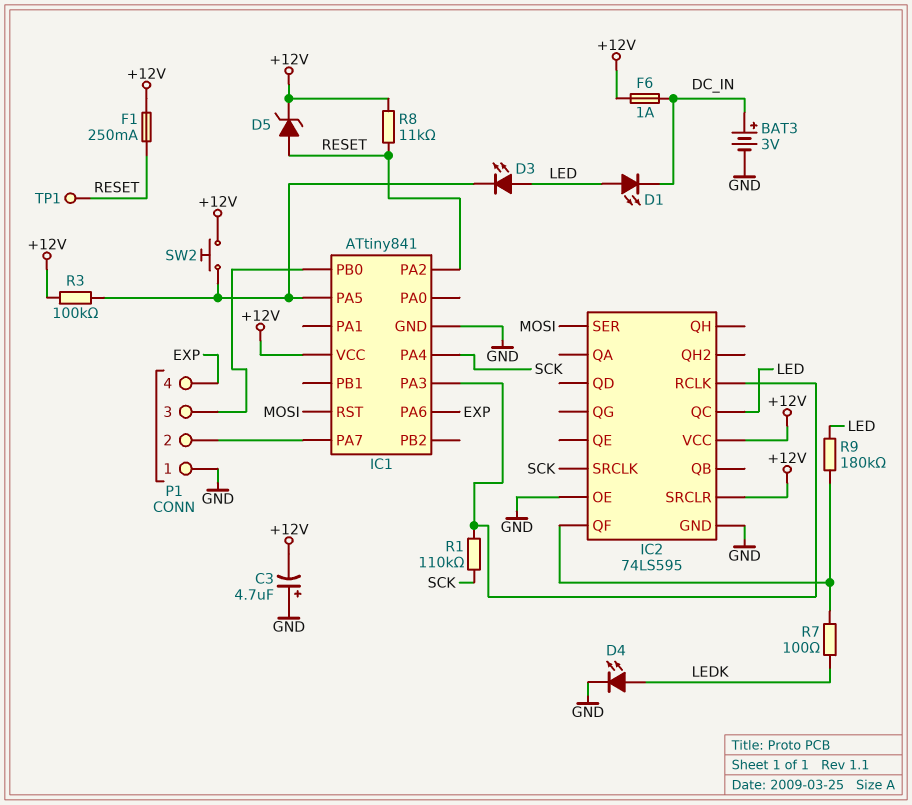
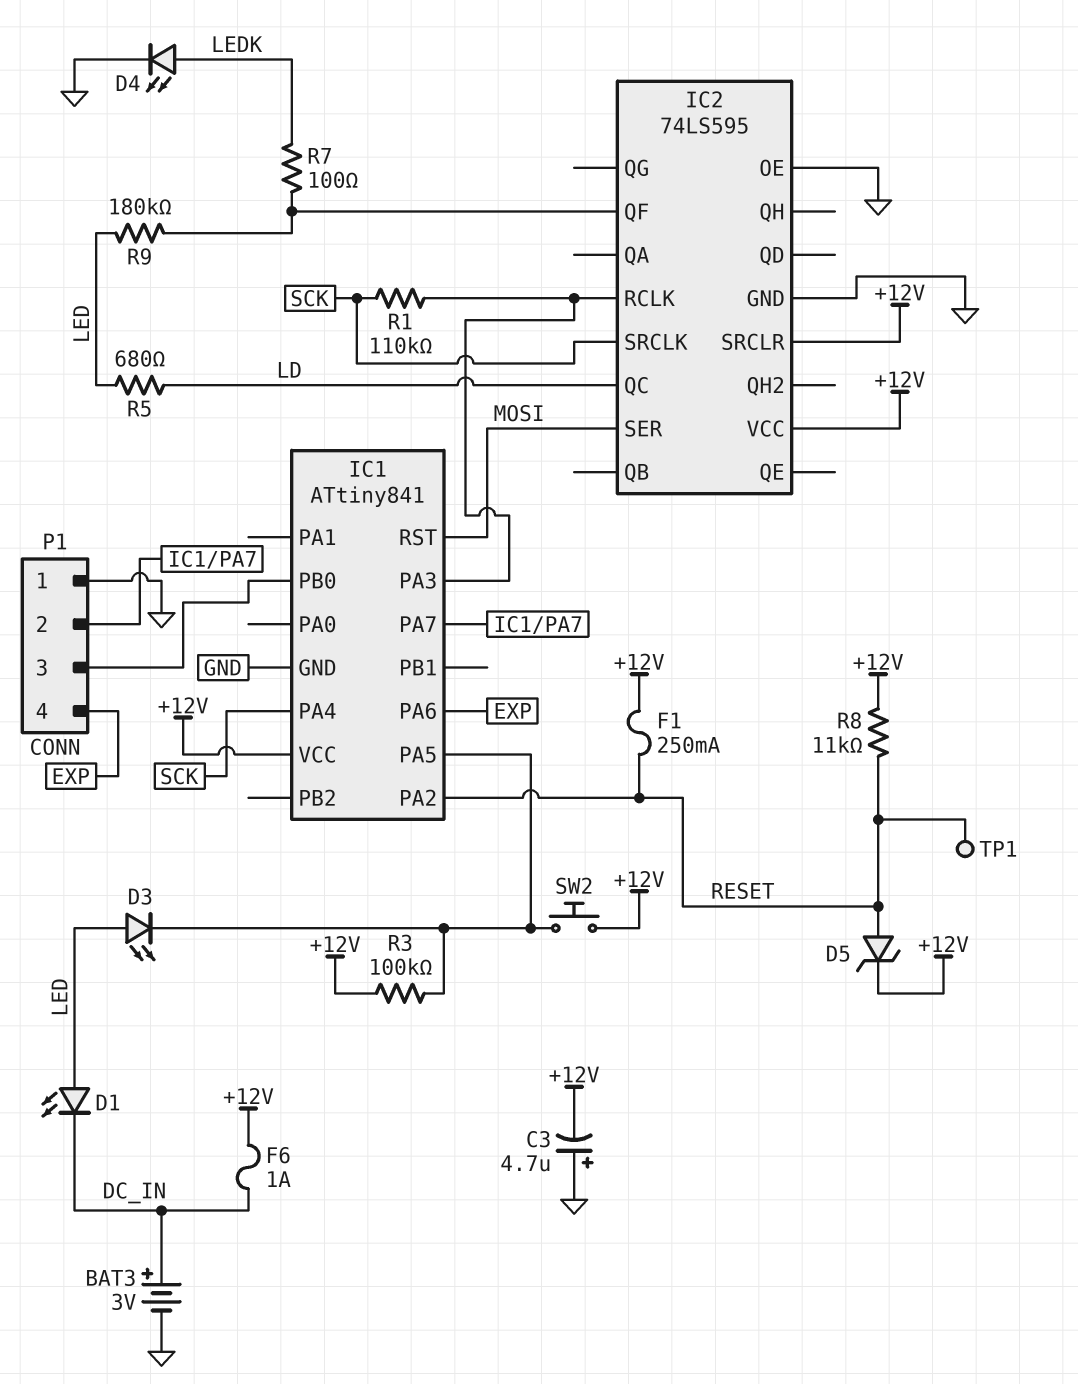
IC2 pin QC: LED -> LD
R5: none -> 680 (LD, LED)

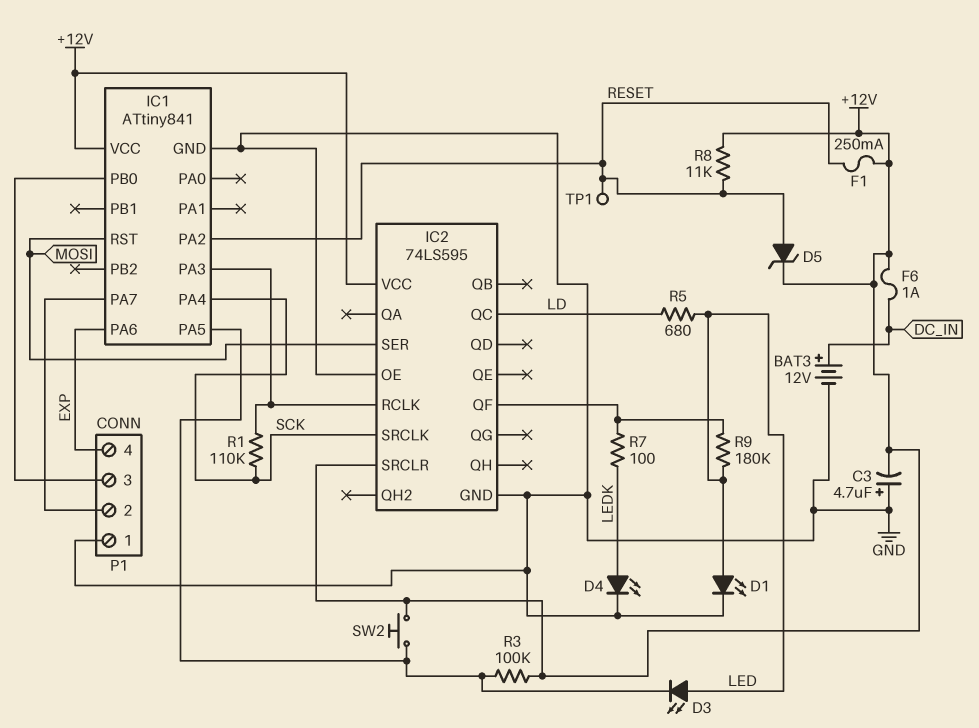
BAT3: 3V (plus DC_IN, minus GND) -> 12V (plus DC_IN, minus GND)
D1: LED (A LED, K DC_IN) -> LED (A LED, K GND)

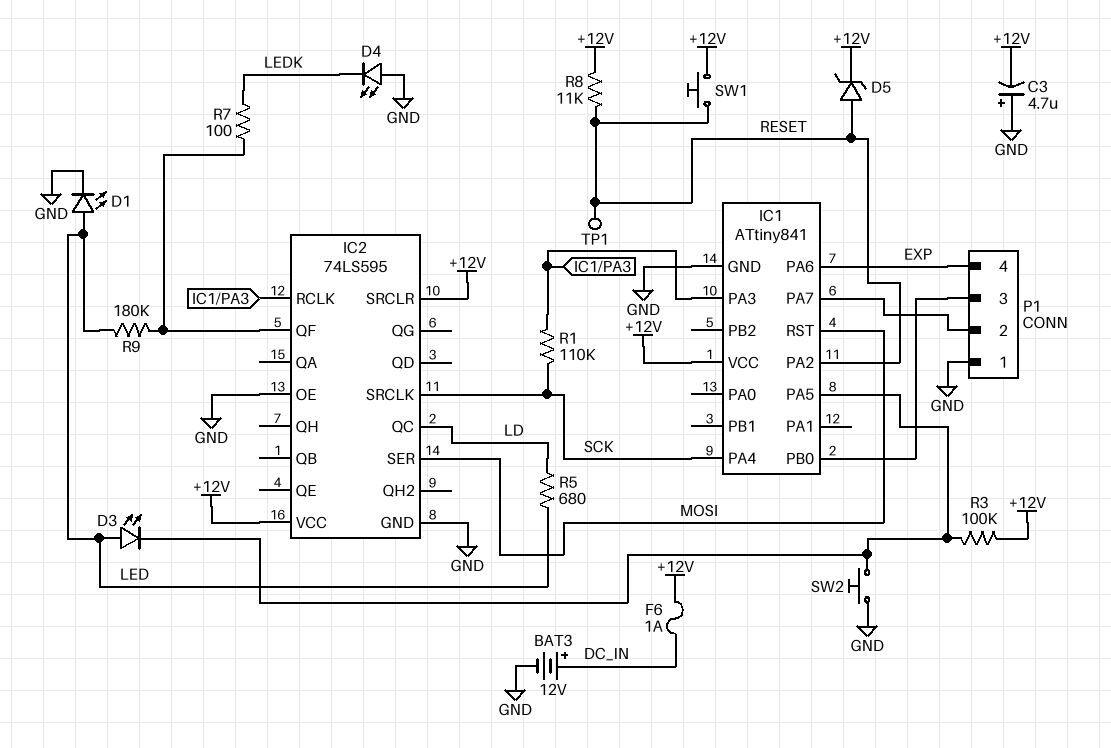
D4: LED (A LEDK, K GND) -> LED (A GND, K LEDK)
F1: 250mA (+12V, RESET) -> none
SW1: none -> button (+12V, RESET)
SW2: button (+12V, IC1/PA5) -> button (GND, IC1/PA5)

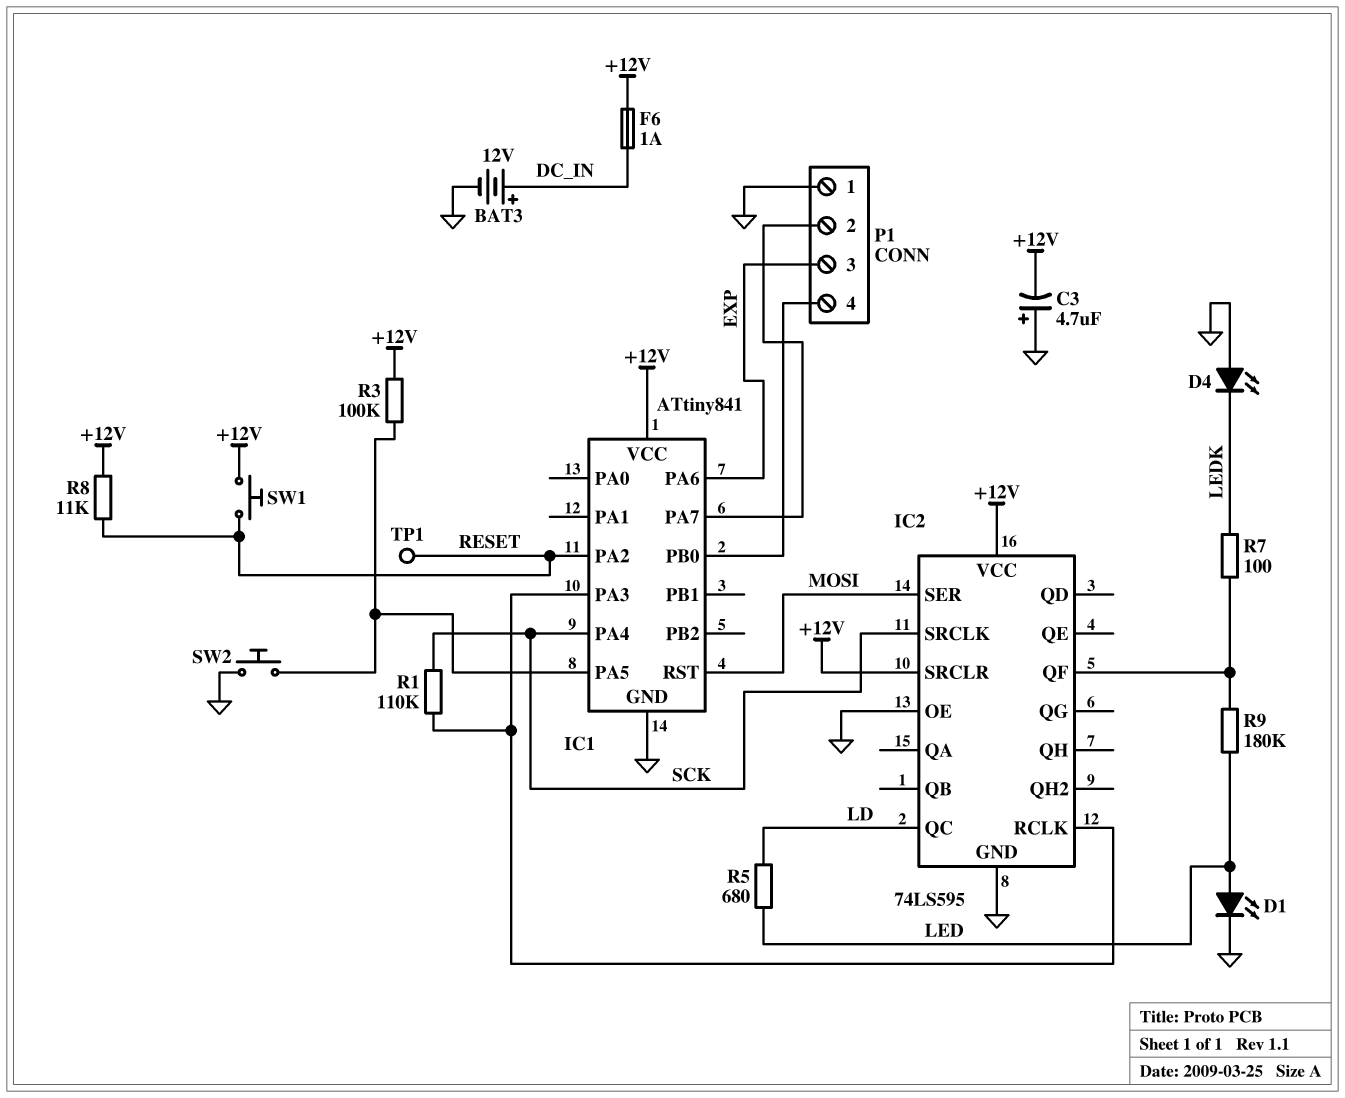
D3: LED (A LED, K IC1/PA5) -> none
D5: zener (A RESET, K +12V) -> none
P1 pin 3: IC1/PB0 -> EXP
P1 pin 4: EXP -> IC1/PB0

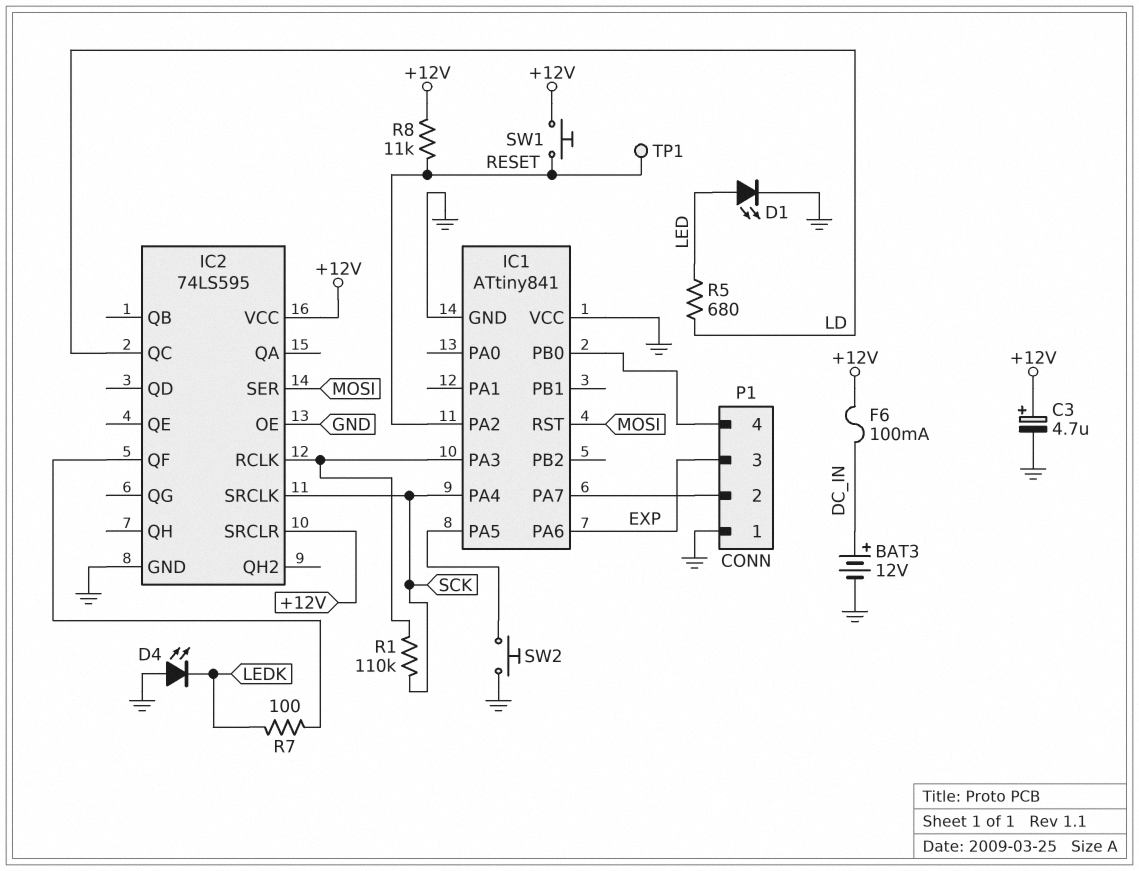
C3: 4.7uF (plus GND, minus +12V) -> 4.7uF (plus +12V, minus GND)
F6: 1A (+12V, DC_IN) -> 100mA (+12V, DC_IN)
IC1 pin VCC: +12V -> GND
R3: 100k (+12V, IC1/PA5) -> none
R9: 180k (IC2/QF, LED) -> none

